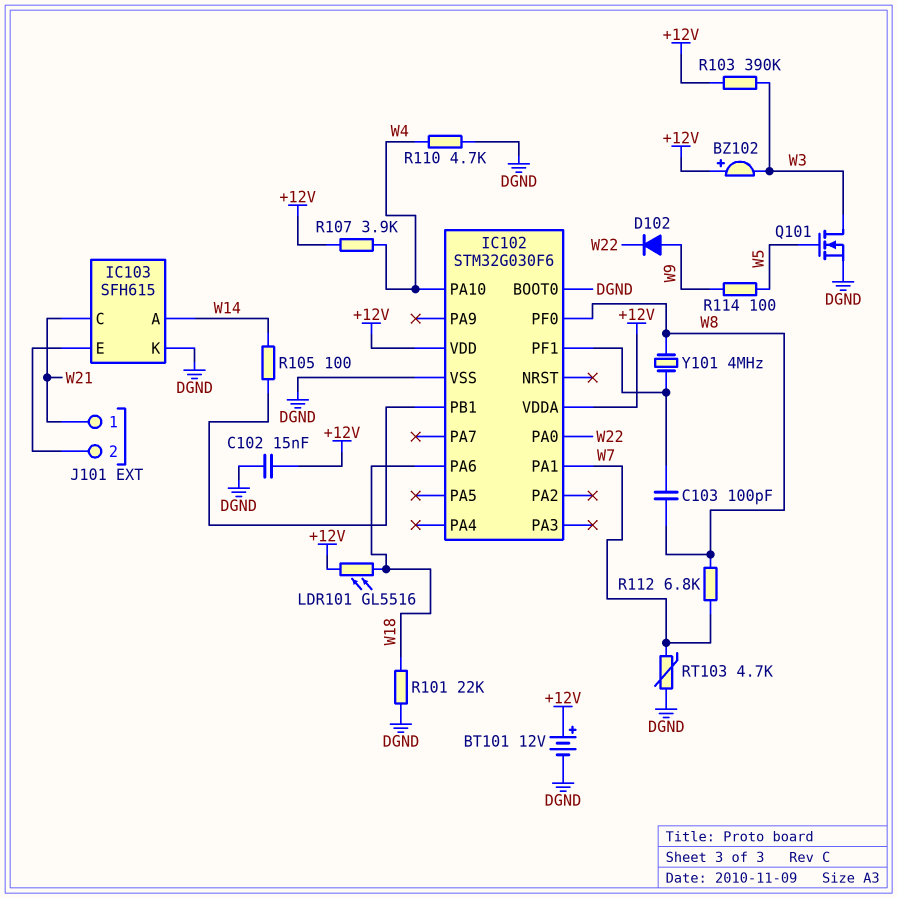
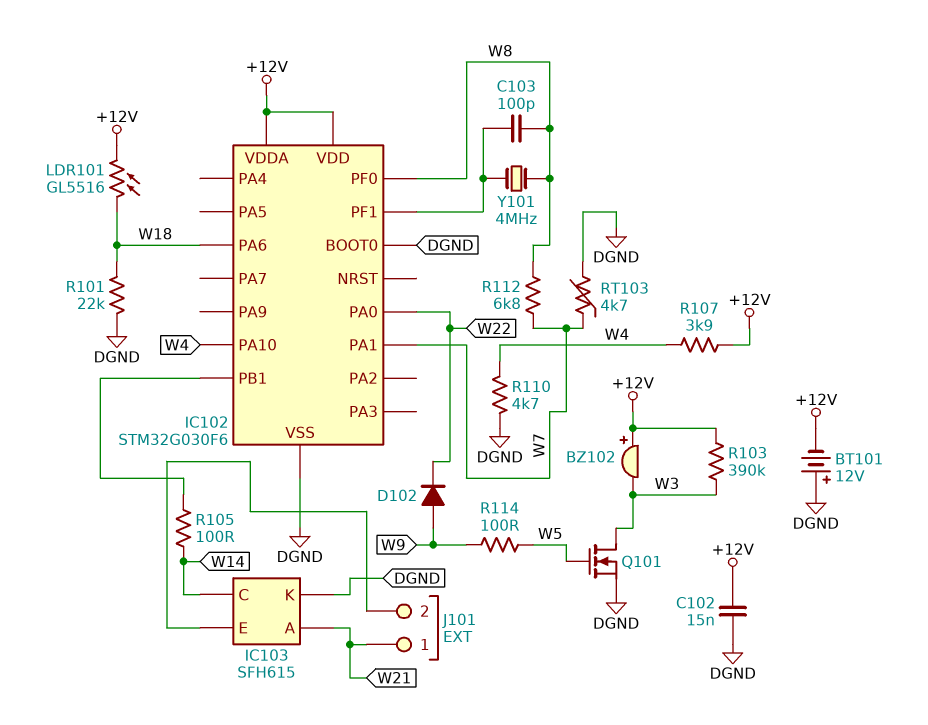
BT101: 12V (plus +12V, minus DGND) -> 12V (plus DGND, minus +12V)
IC103 pin A: W14 -> W21
IC103 pin C: W21 -> W14

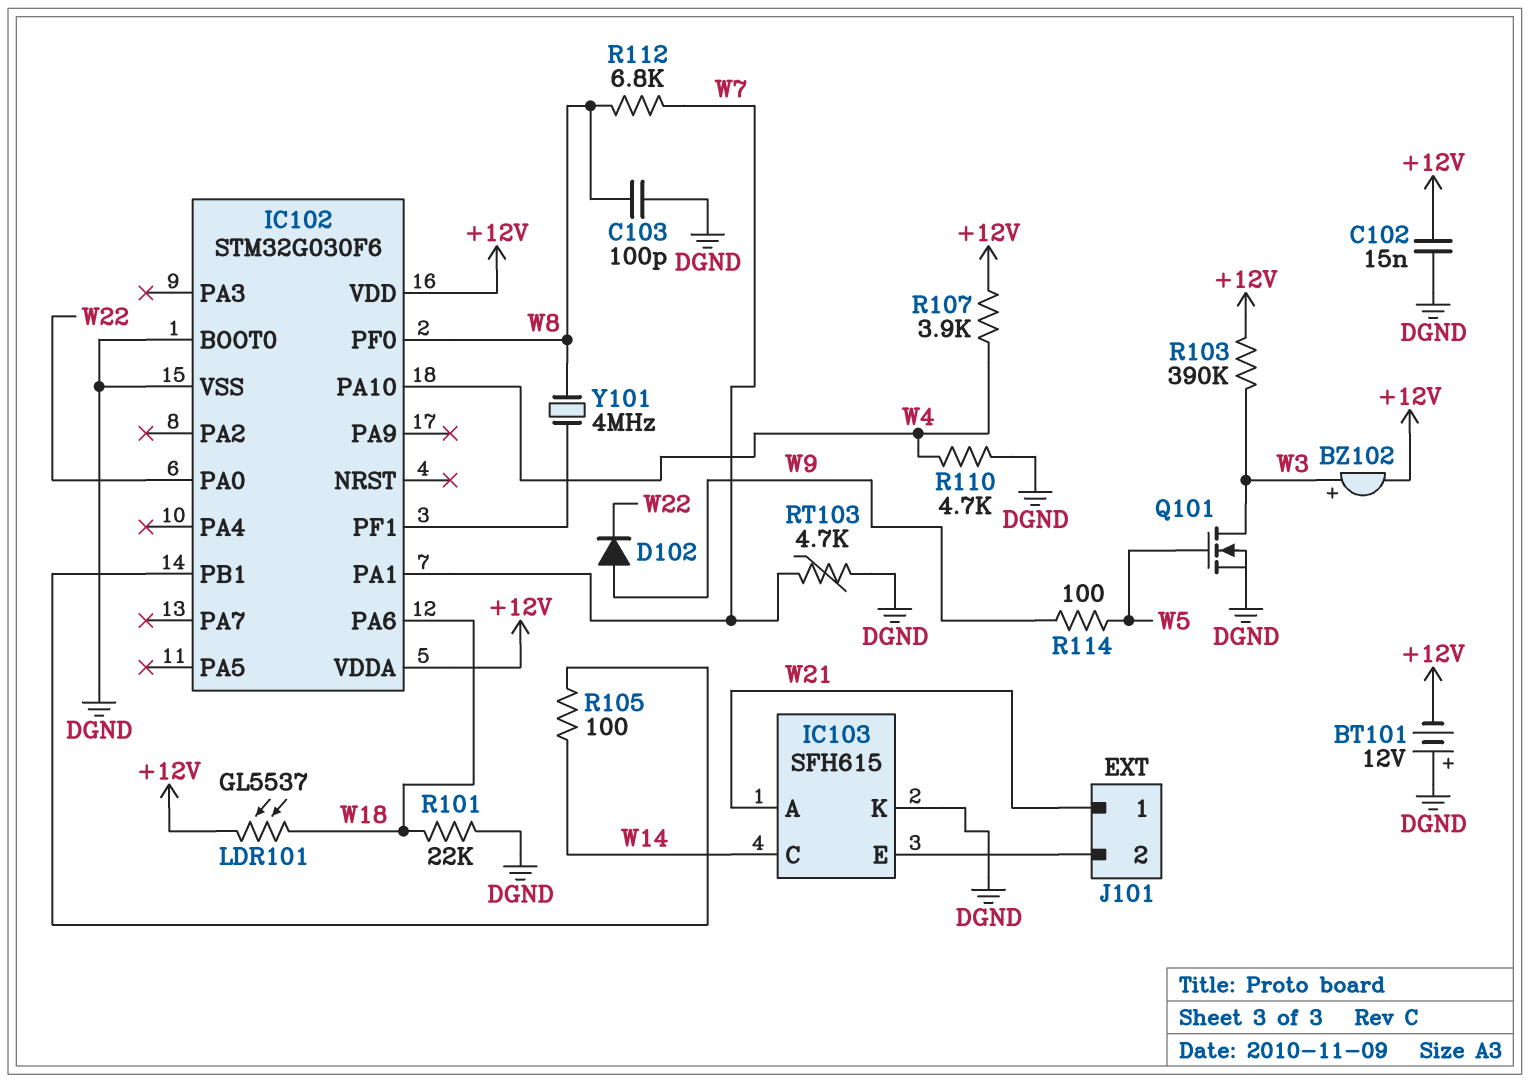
BZ102: buzzer (plus +12V, minus W3) -> buzzer (plus W3, minus +12V)
C103: 100pF (IC102/PF1, W8) -> 100pF (DGND, W8)
LDR101: GL5516 (+12V, W18) -> GL5537 (+12V, W18)

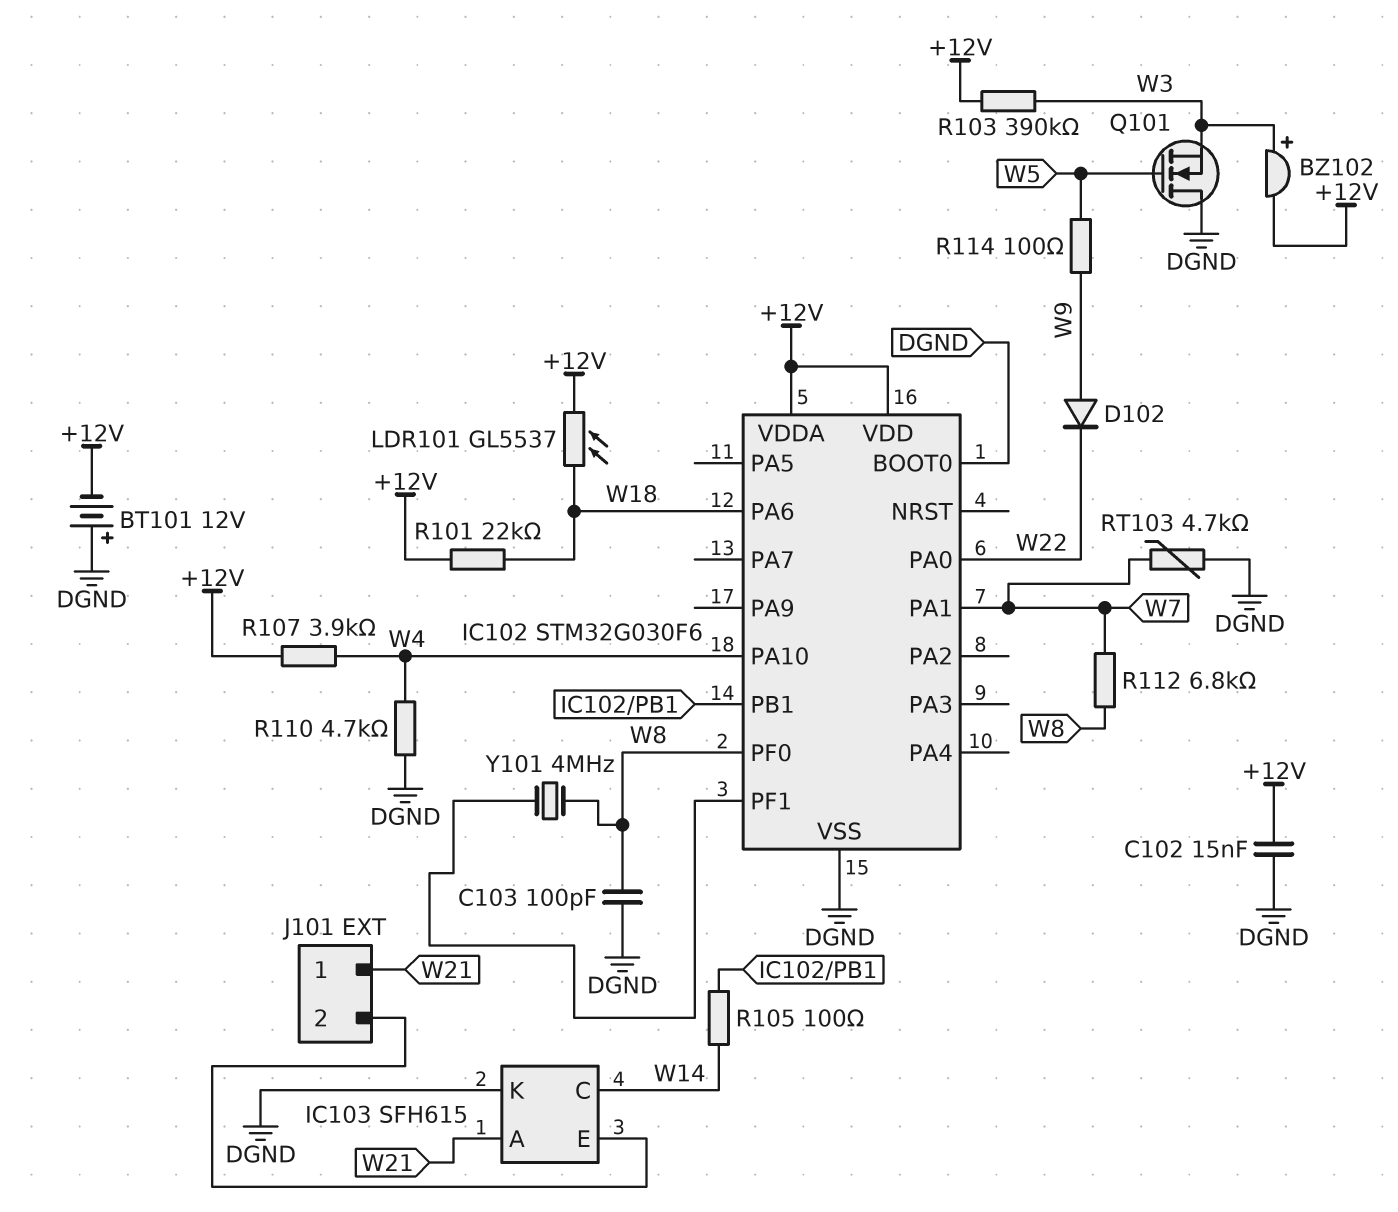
Q101: NMOS (G W5, D W3, S DGND) -> NMOS (G W5, D DGND, S W3)
R101: 22k (DGND, W18) -> 22k (+12V, W18)

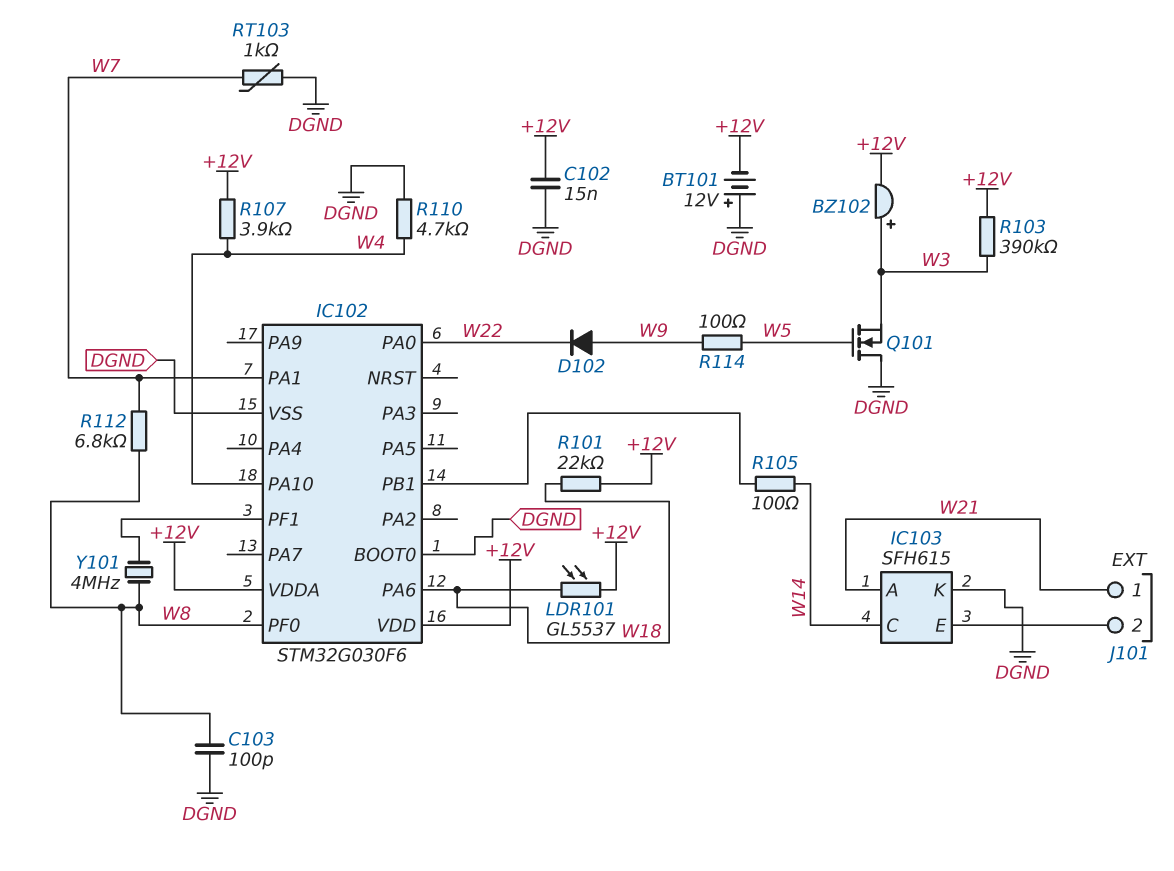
RT103: 4.7k (DGND, W7) -> 1k (DGND, W7)

